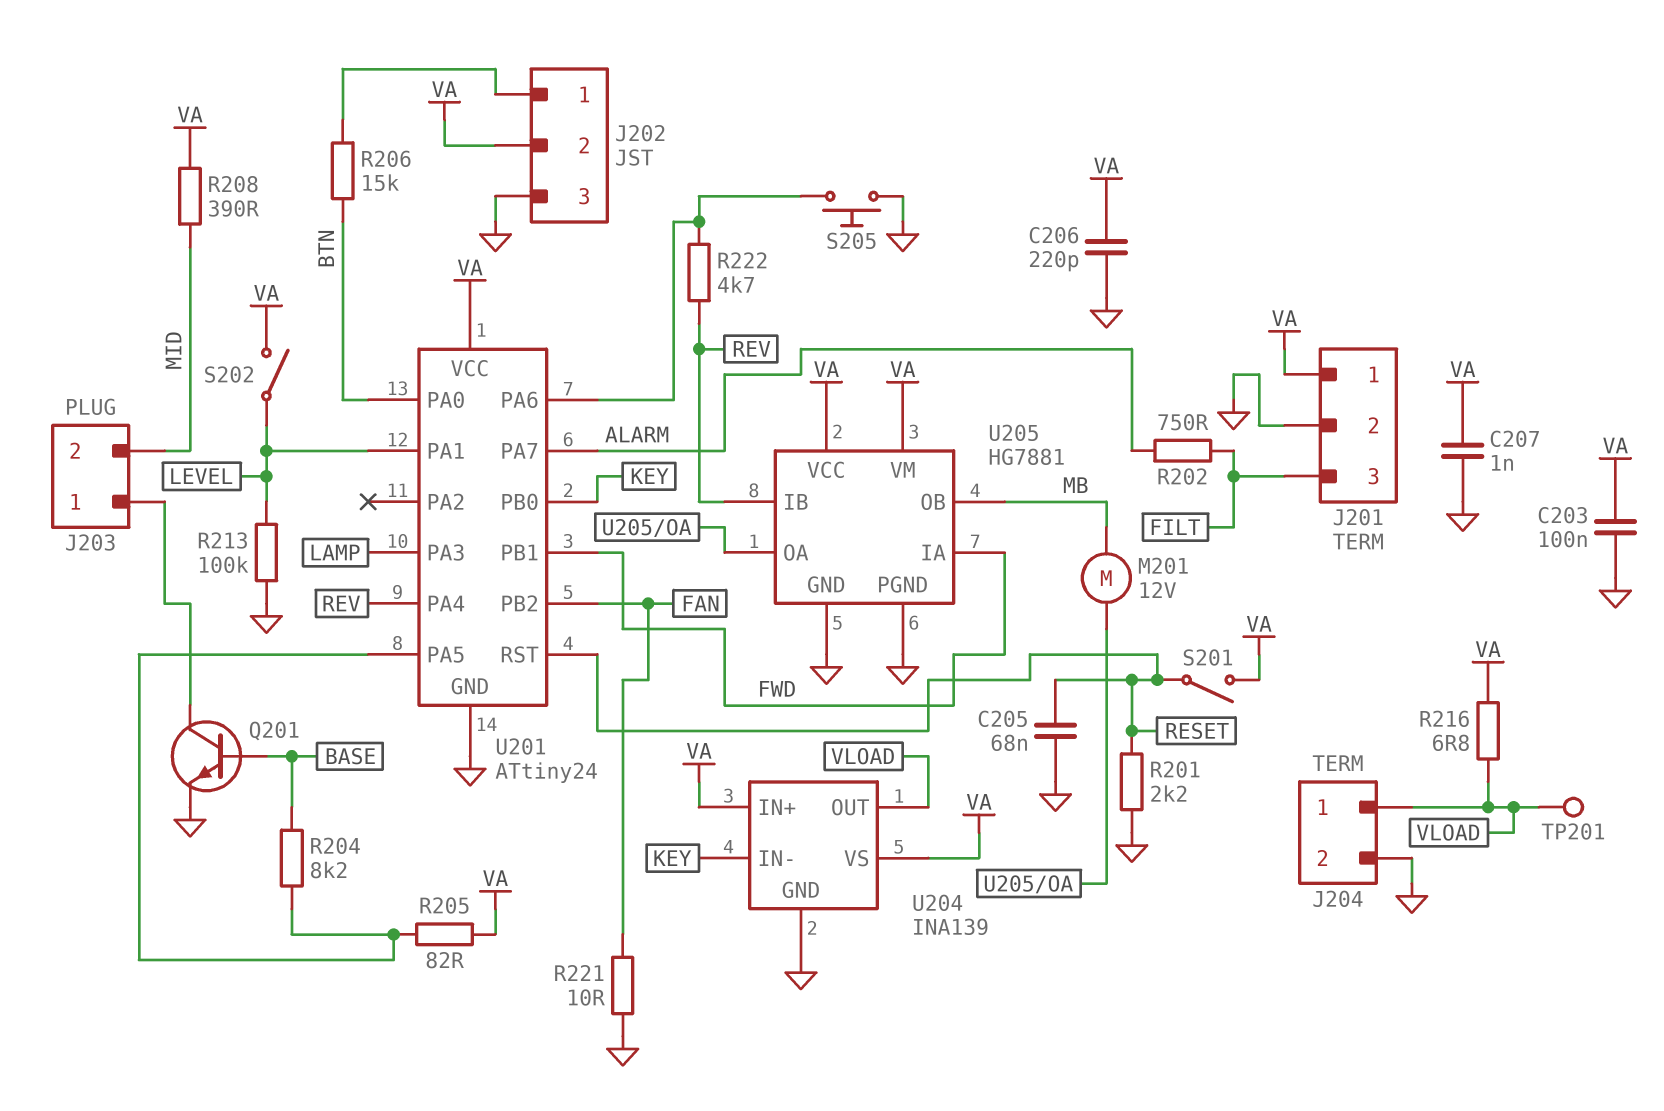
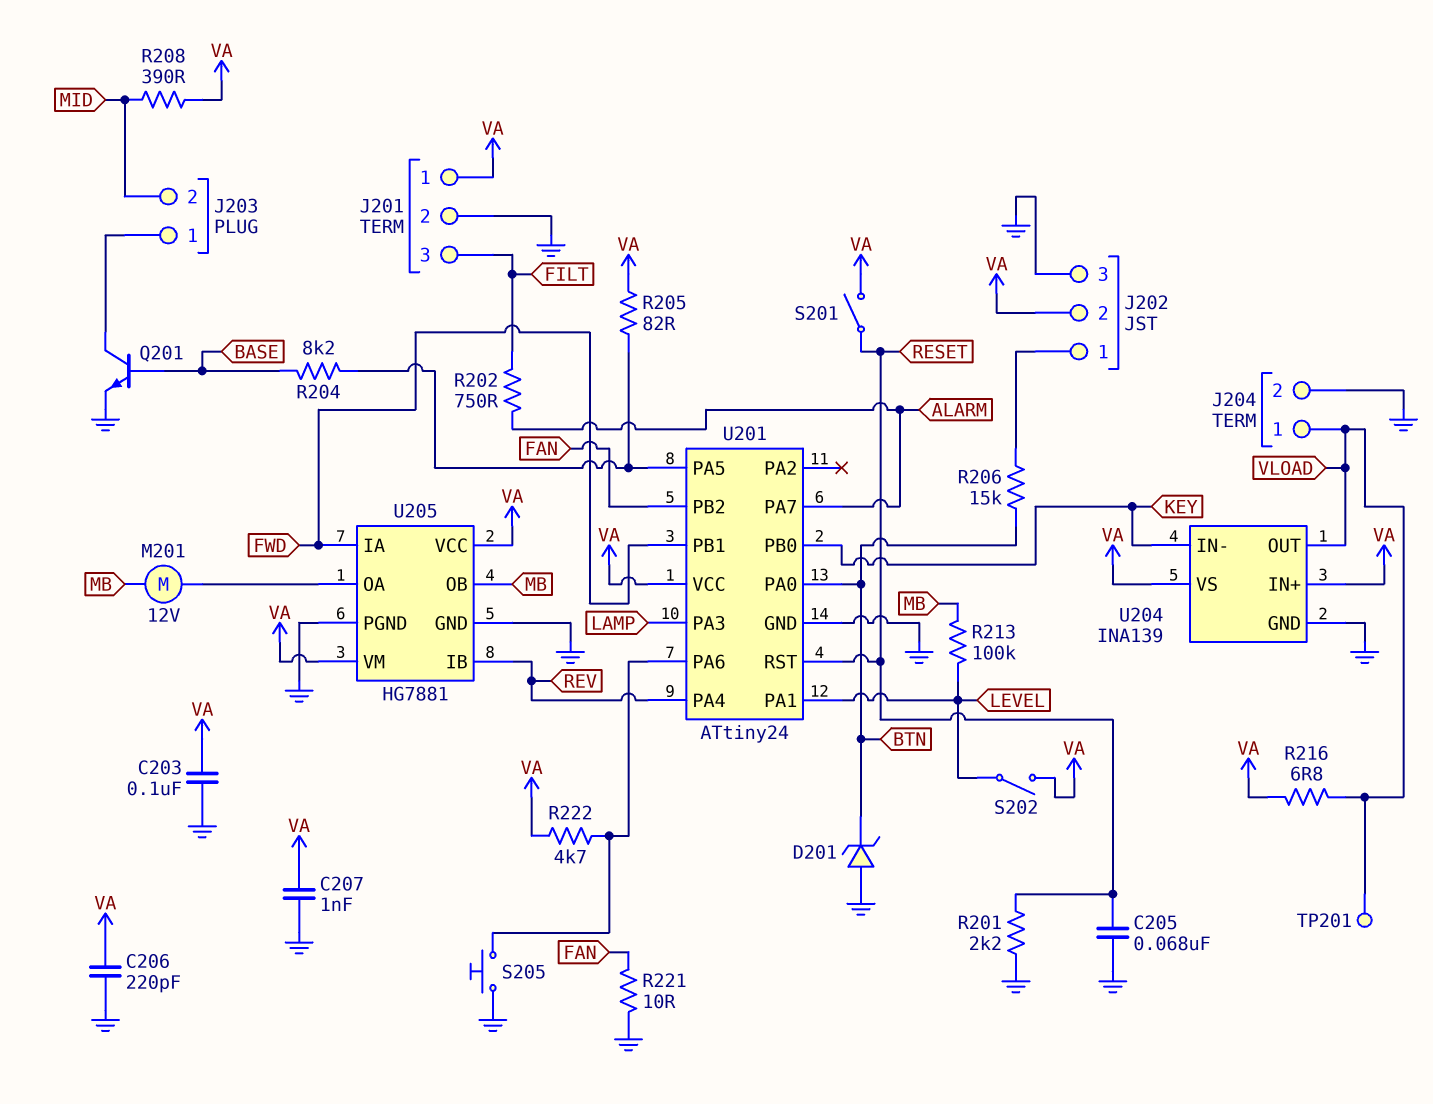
D201: none -> zener (A GND, K BTN)
R213: 100k (GND, LEVEL) -> 100k (LEVEL, MB)
R222: 4.7k (REV, U201/PA6) -> 4.7k (U201/PA6, VA)

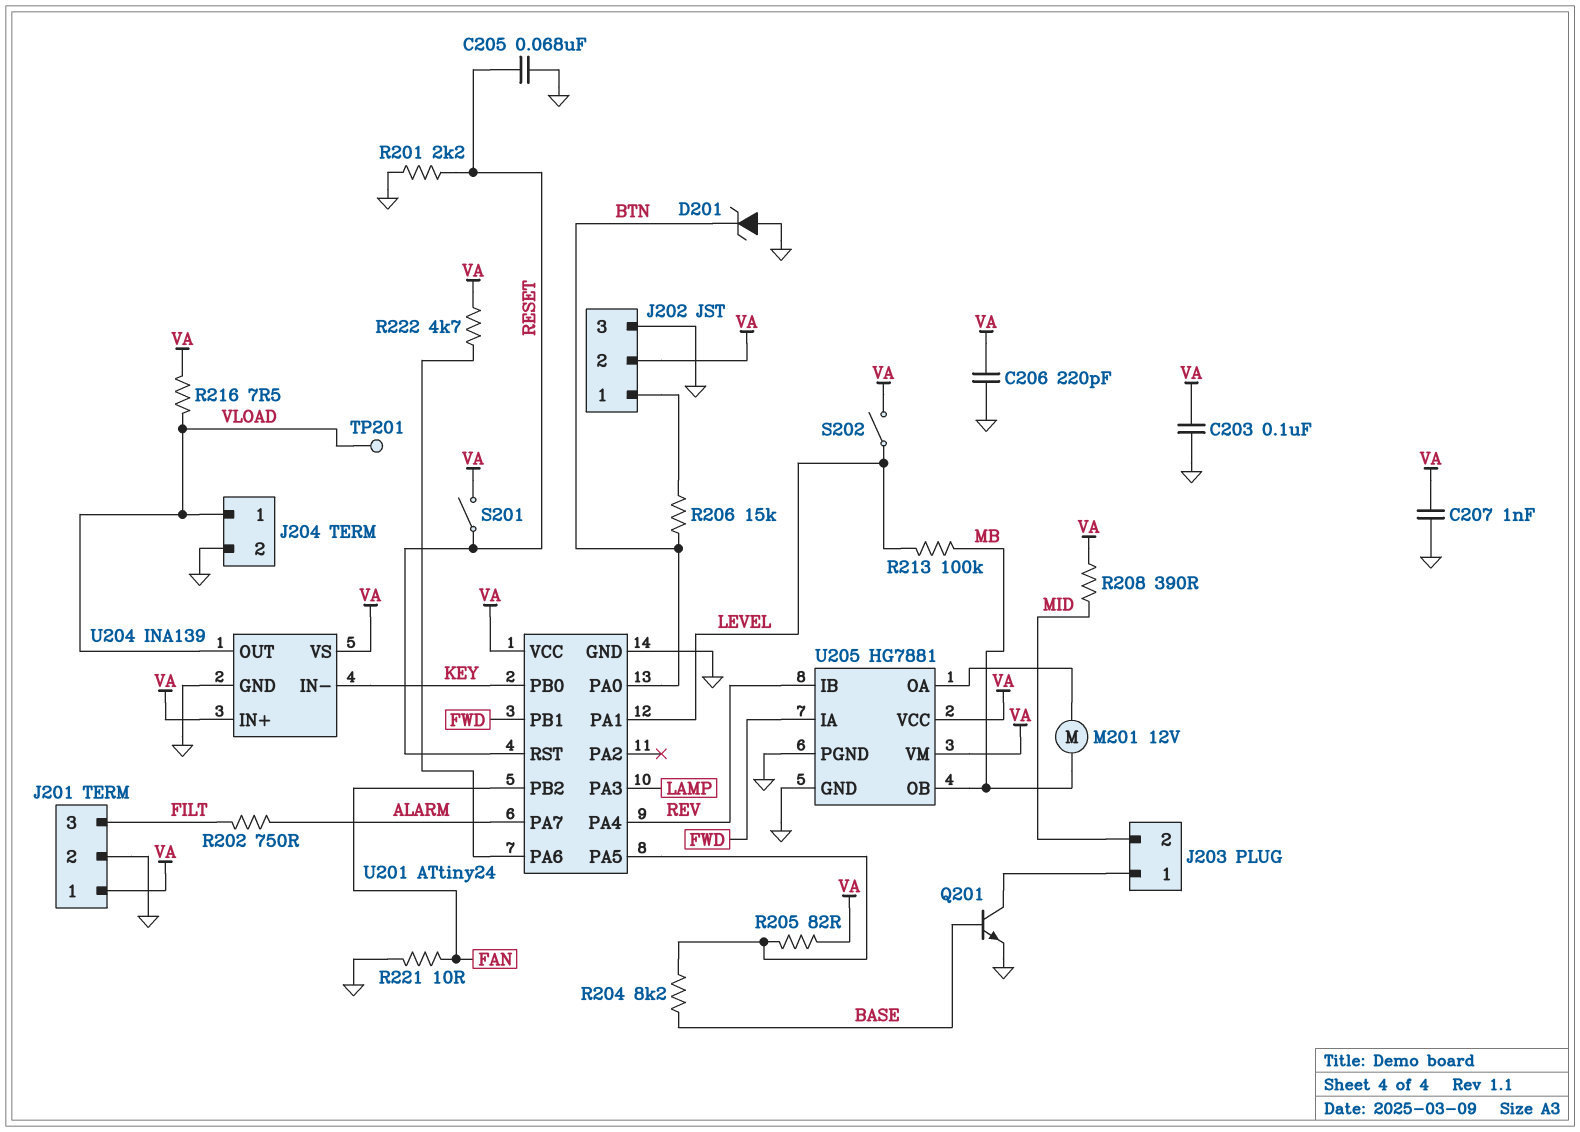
R216: 6.8 (VA, VLOAD) -> 7.5 (VA, VLOAD)
S205: button (GND, U201/PA6) -> none

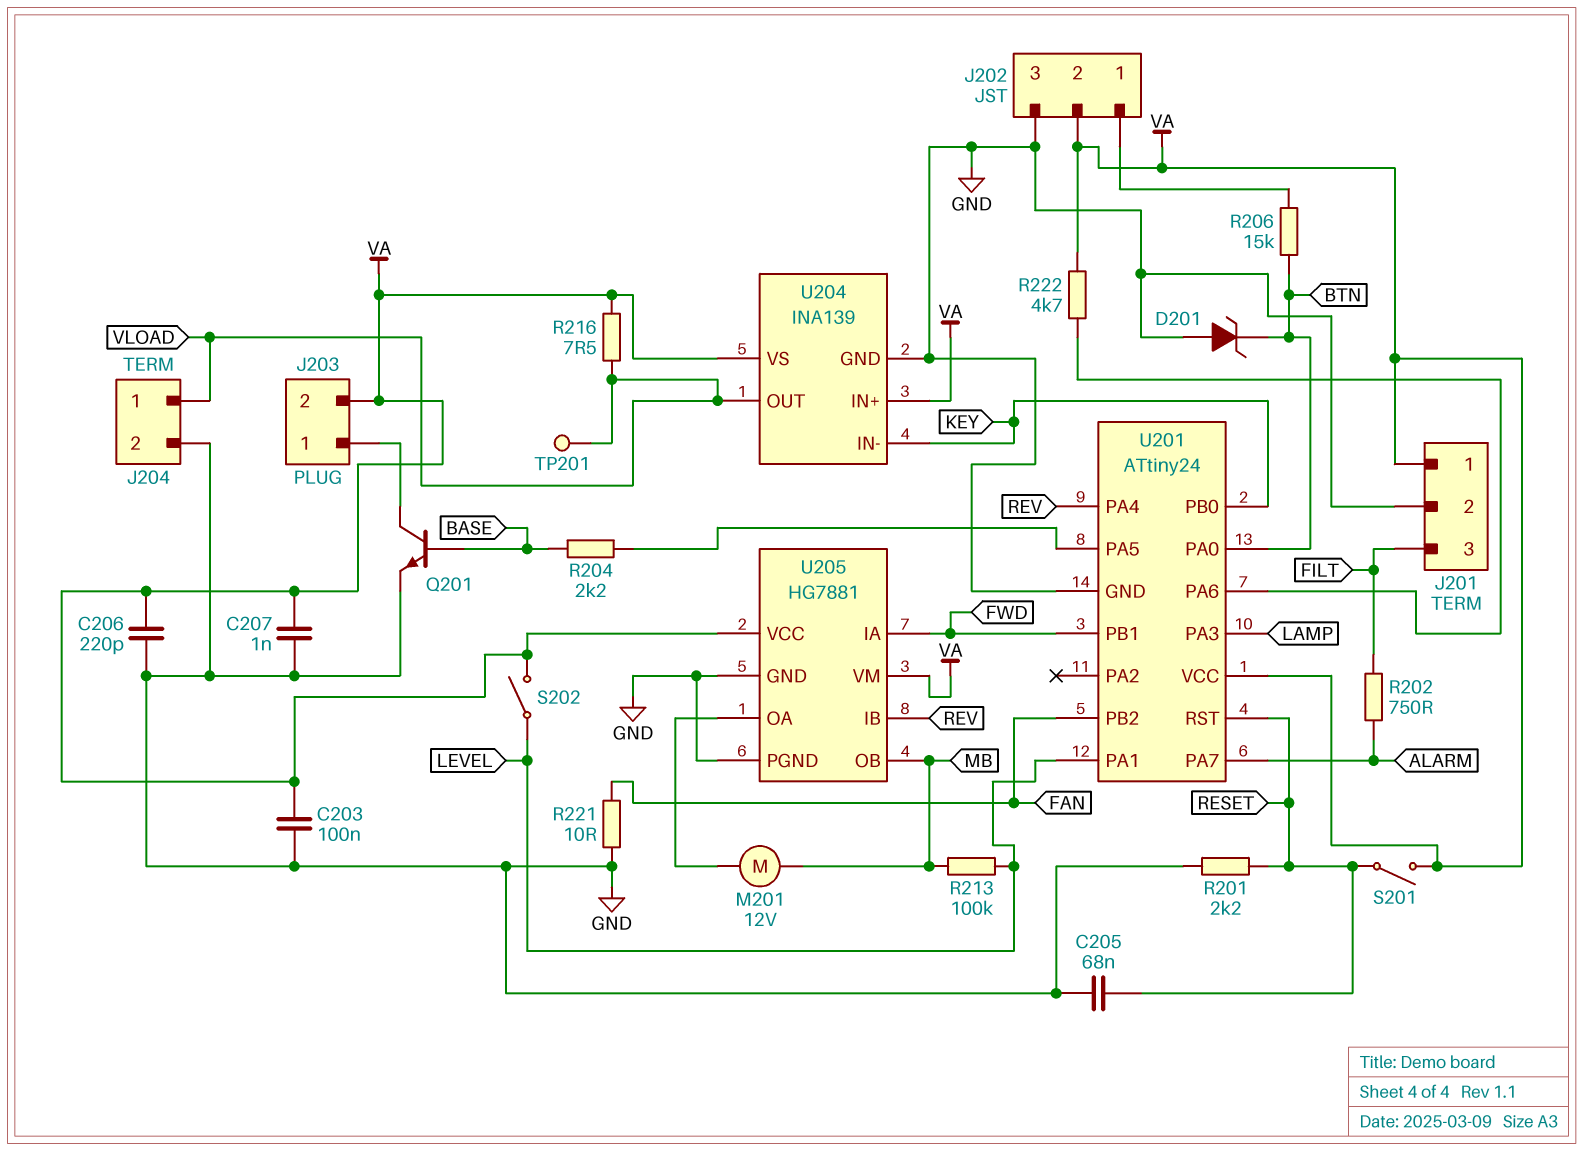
J203 pin 2: MID -> VA
R204: 8.2k (BASE, U201/PA5) -> 2.2k (BASE, U201/PA5)
R205: 82 (U201/PA5, VA) -> none
R208: 390 (MID, VA) -> none

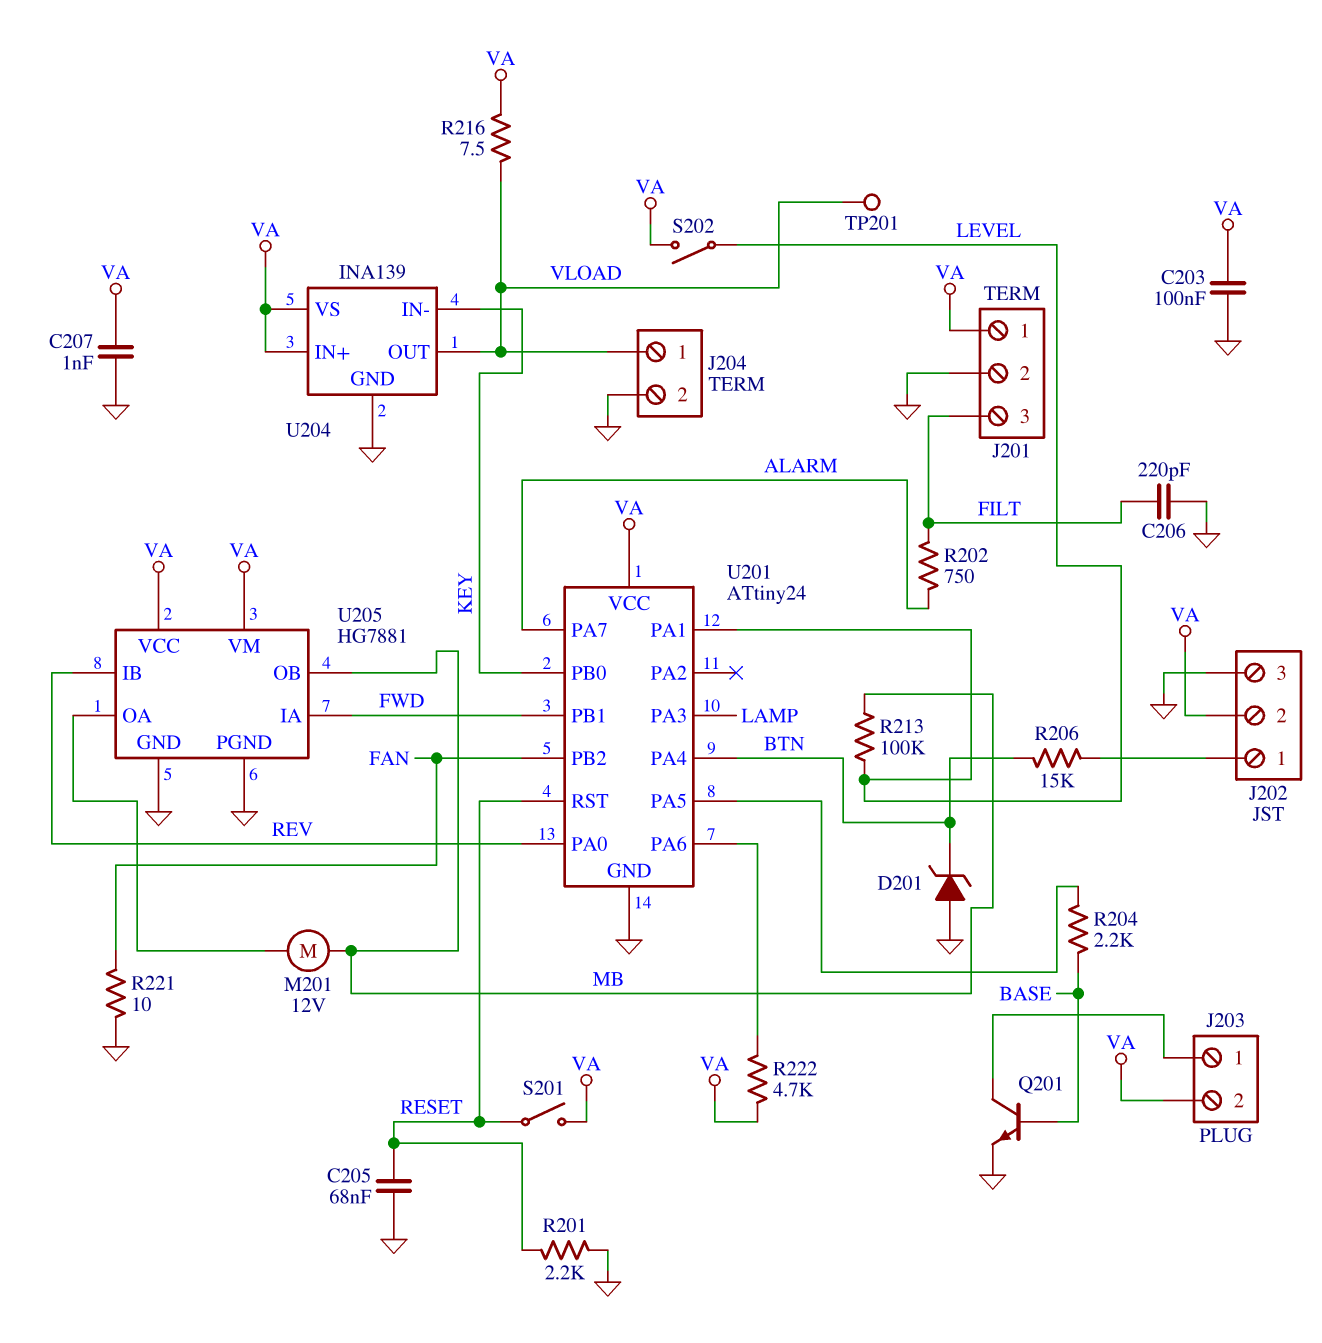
C206: 220pF (GND, VA) -> 220pF (FILT, GND)
U201 pin PA0: BTN -> REV
U201 pin PA4: REV -> BTN

